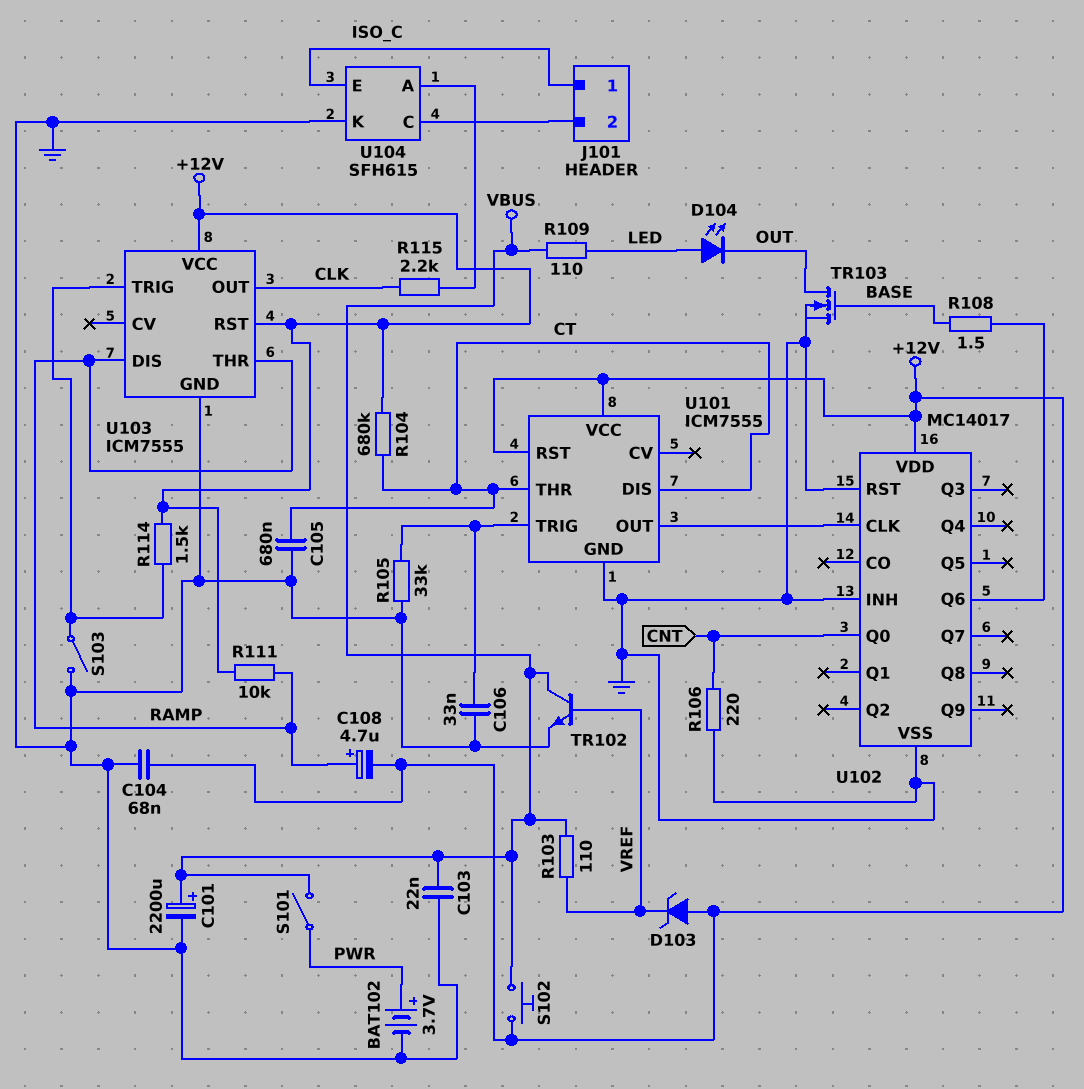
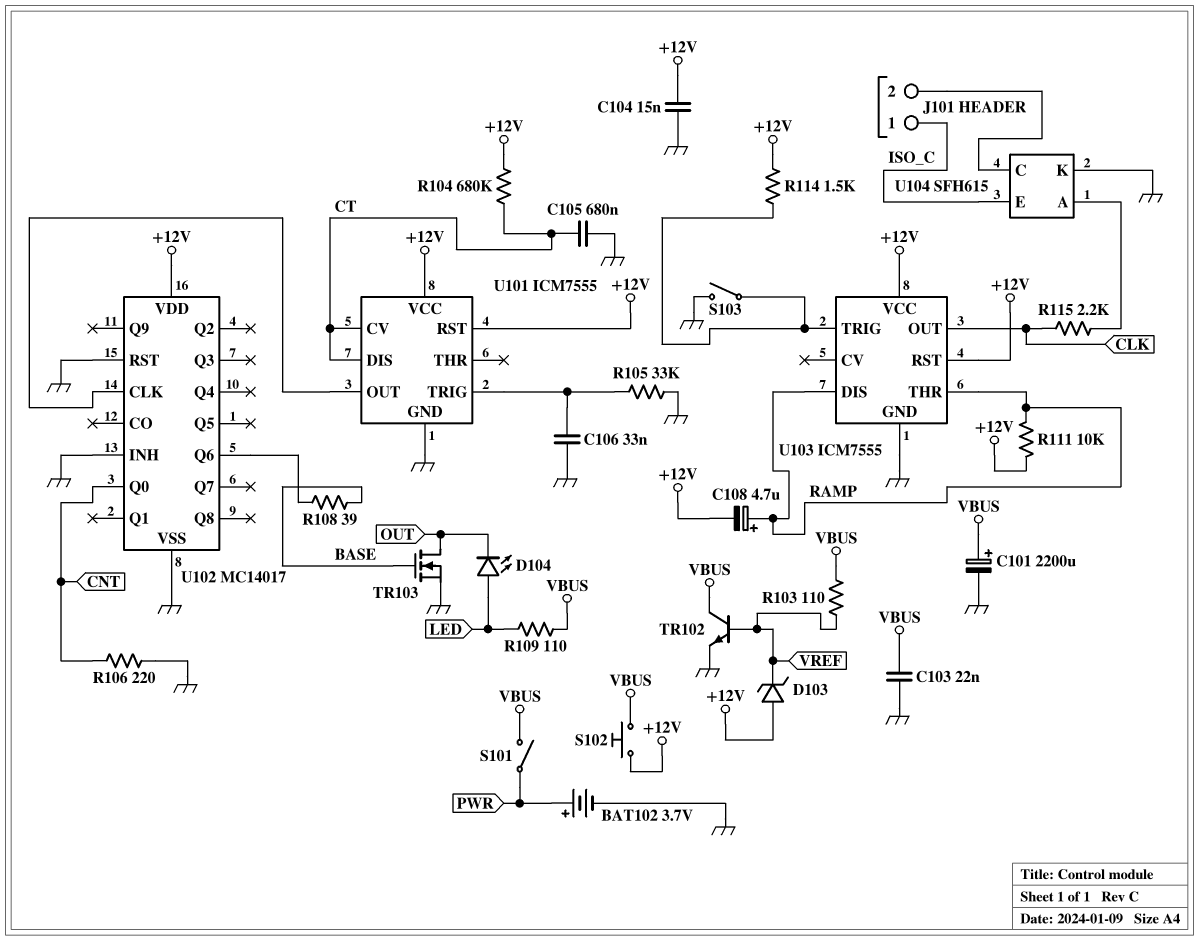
C104: 68nF (+12V, GND) -> 15nF (+12V, GND)
R108: 1.5 (BASE, U102/Q6) -> 39 (BASE, U102/Q6)
U101 pin CV: none -> CT
U101 pin THR: CT -> none

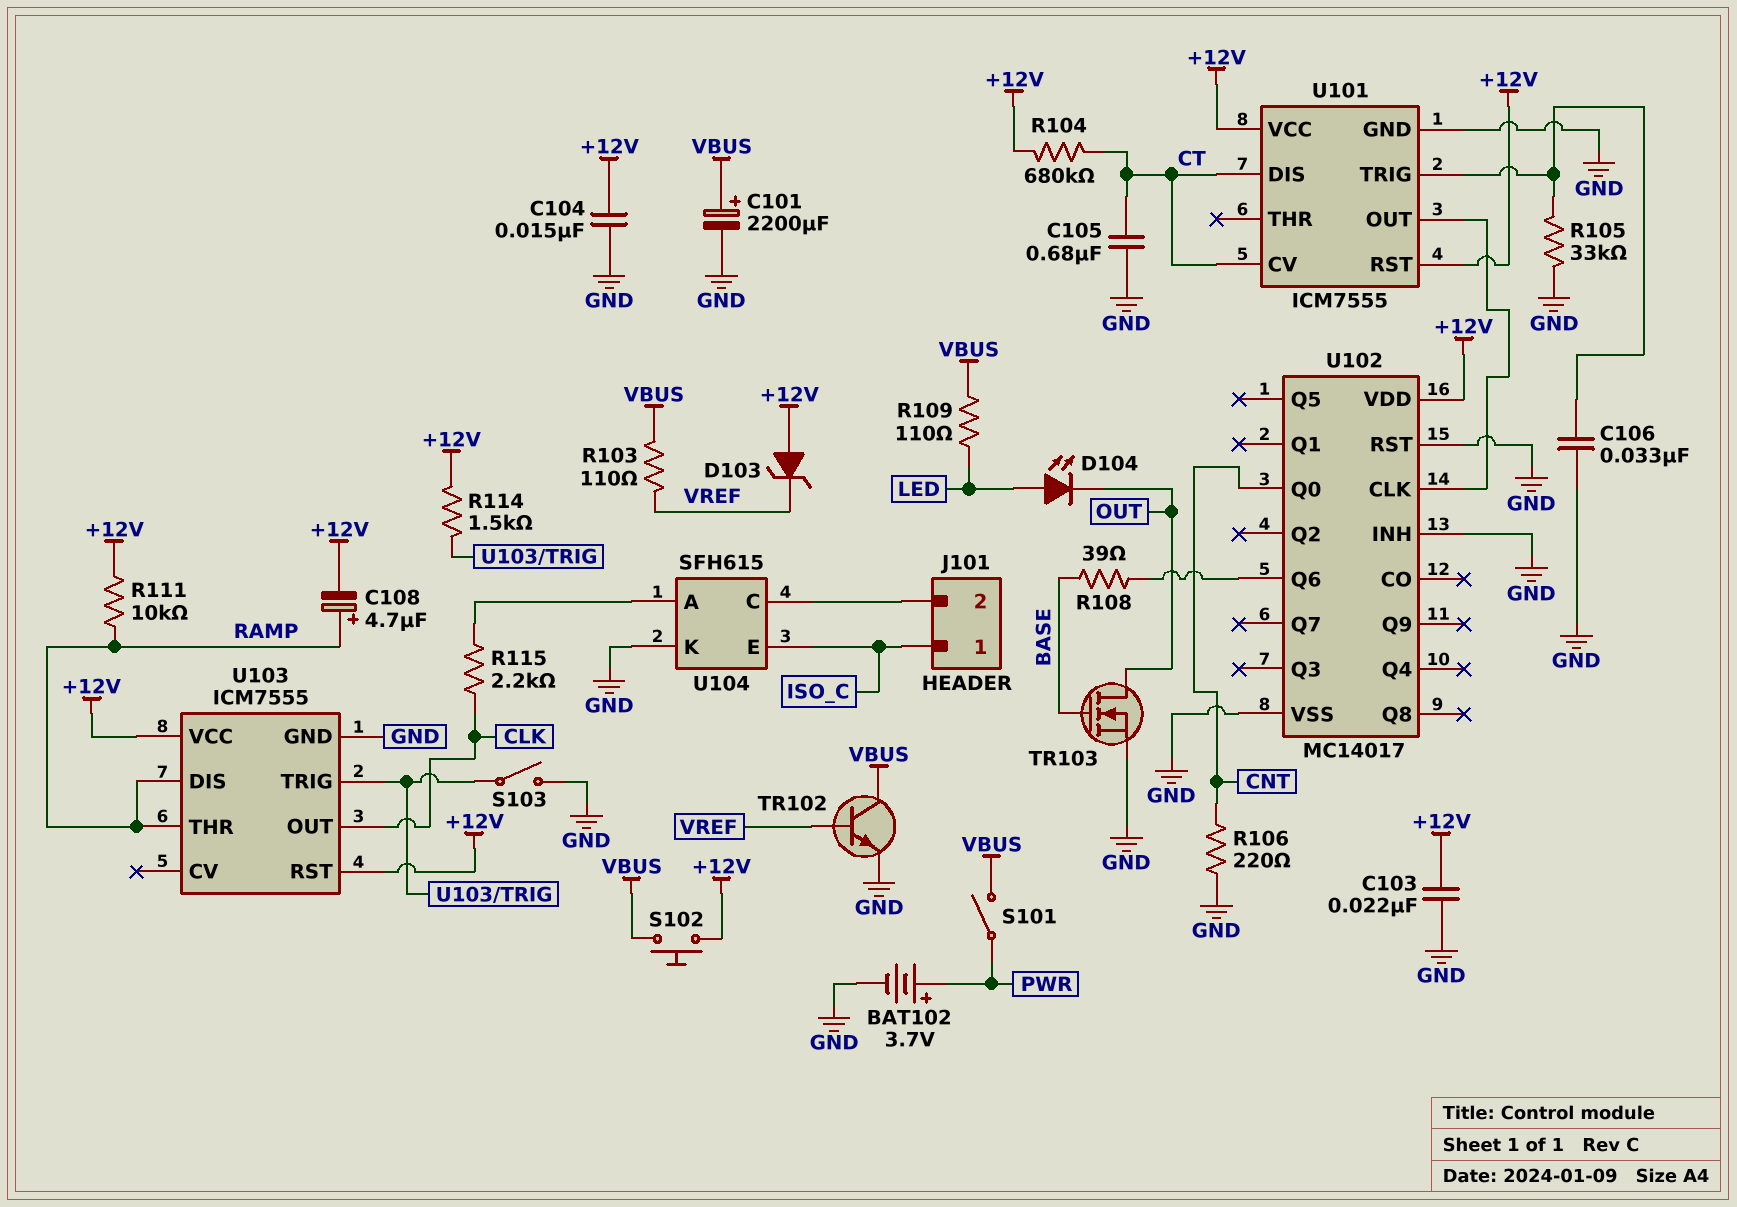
C103: 22nF (GND, VBUS) -> 22nF (+12V, GND)

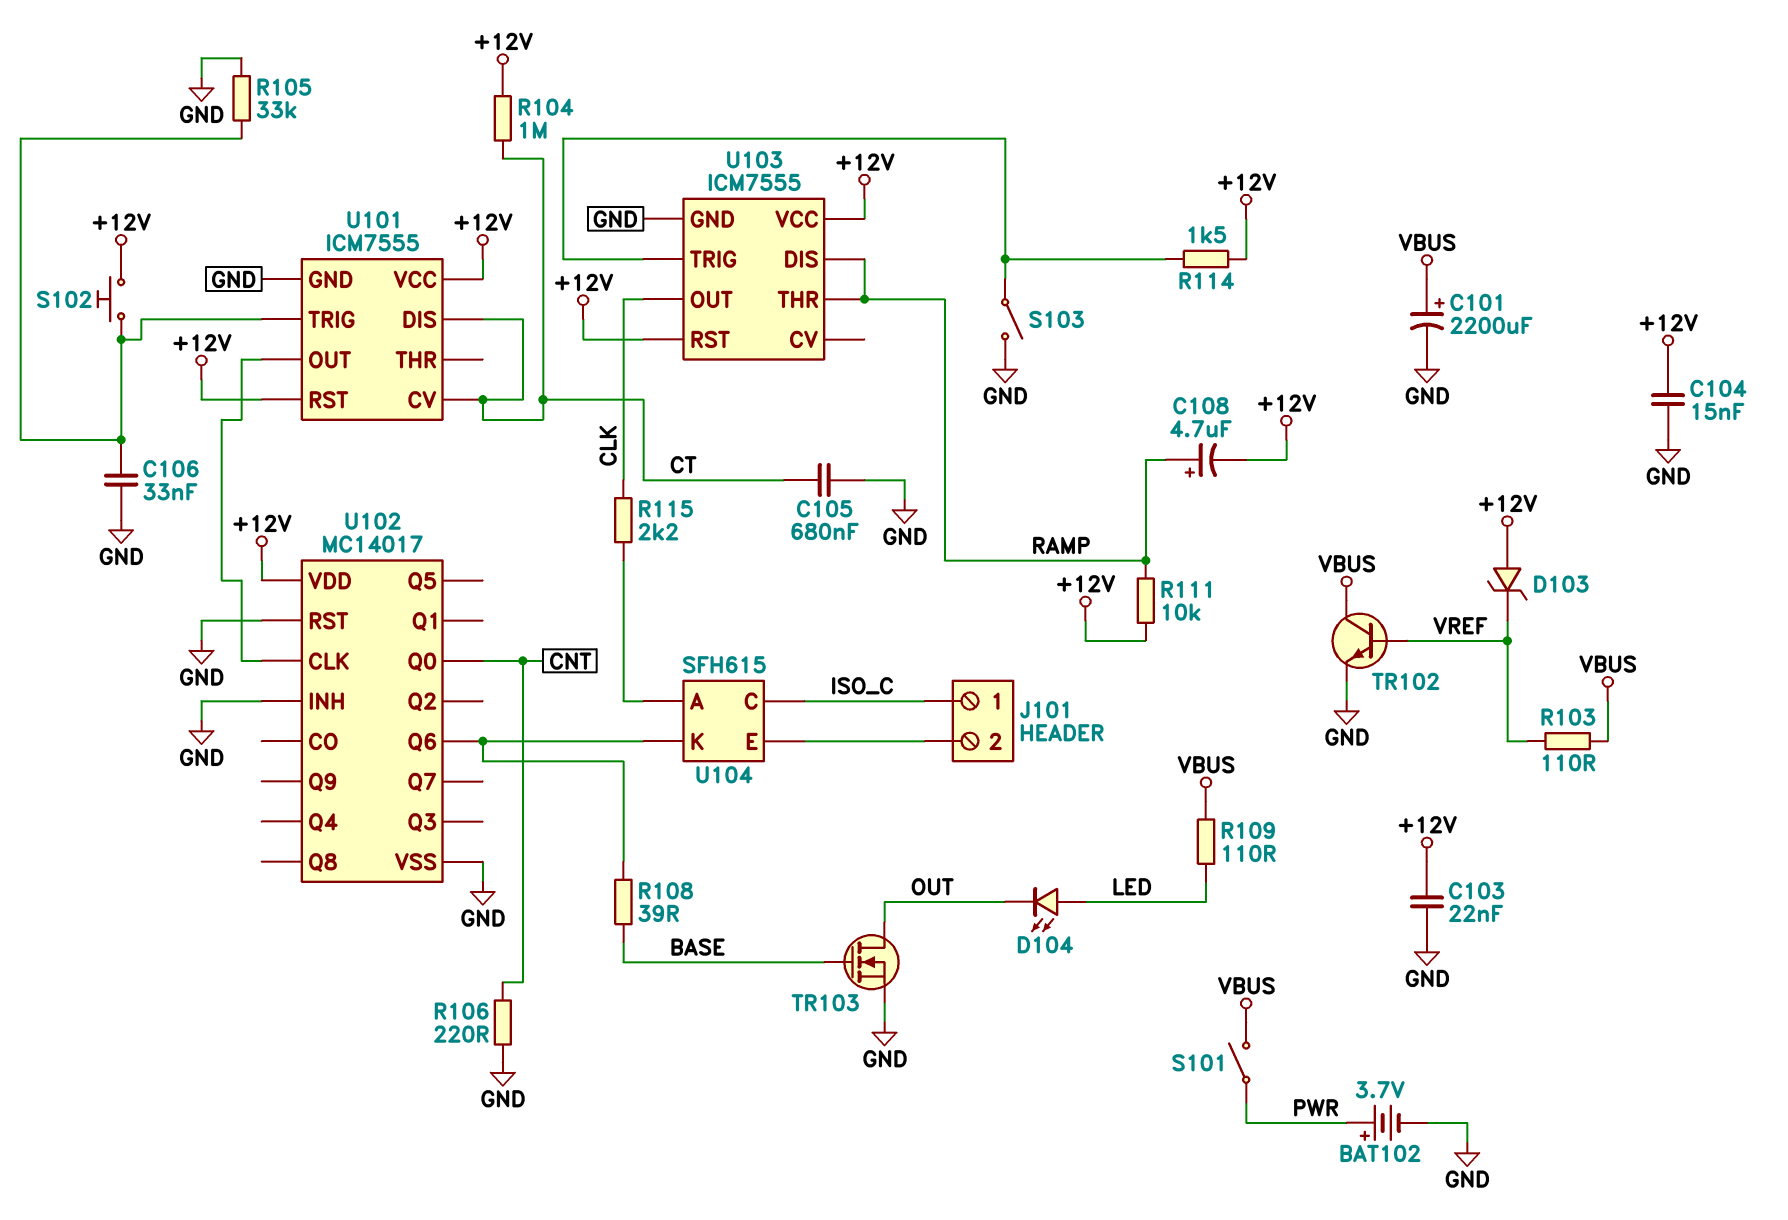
R104: 680k (+12V, CT) -> 1M (+12V, CT)
S102: button (+12V, VBUS) -> button (+12V, U101/TRIG)
U104 pin C: J101/2 -> ISO_C
U104 pin E: ISO_C -> J101/2
U104 pin K: GND -> U102/Q6

